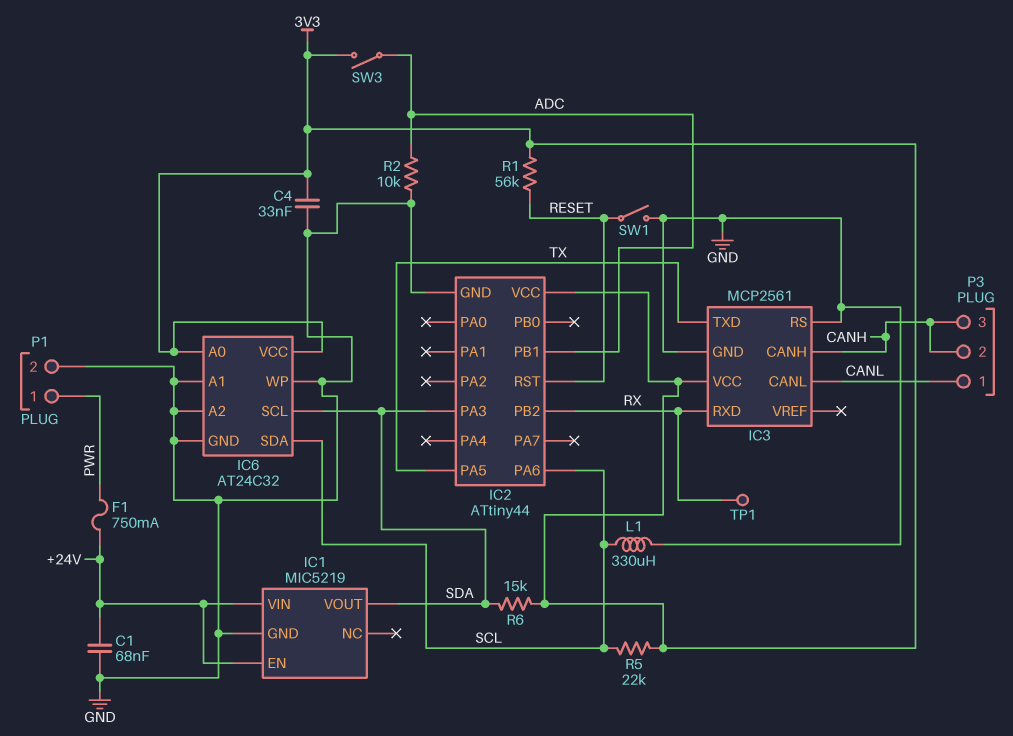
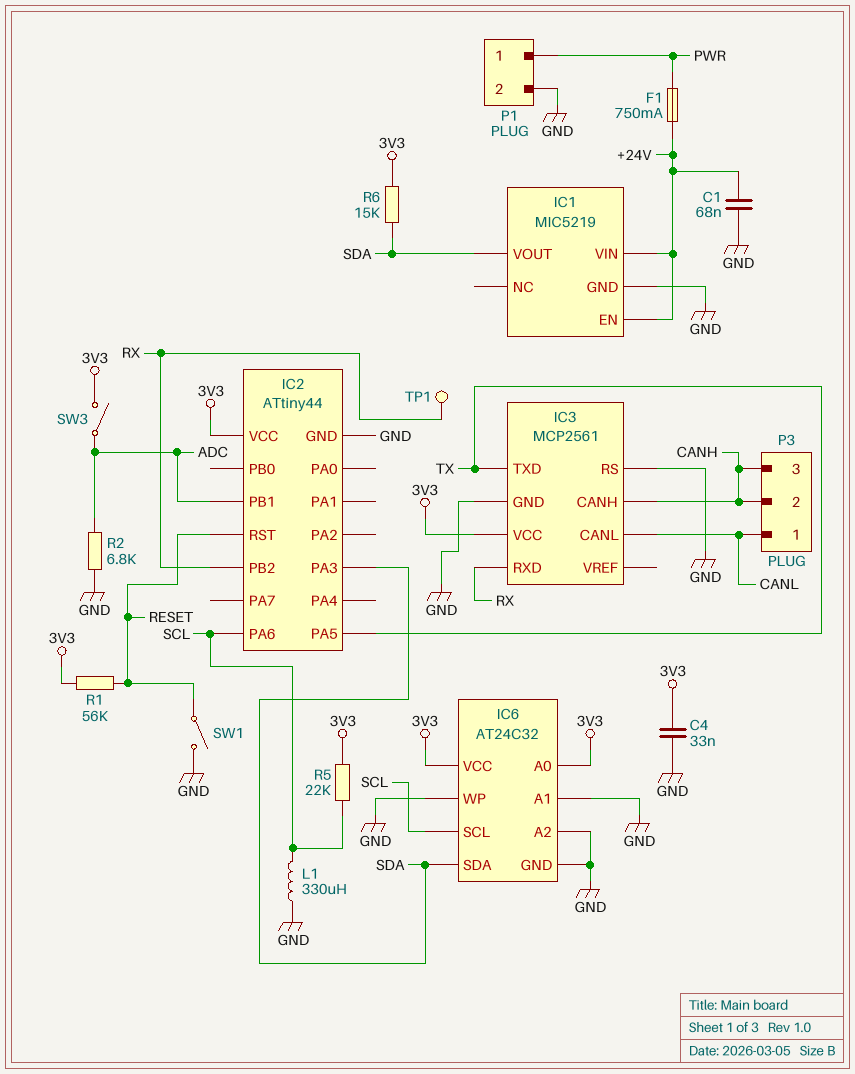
IC6 pin SCL: SDA -> SCL
IC6 pin SDA: SCL -> SDA
R2: 10k (ADC, GND) -> 6.8k (ADC, GND)

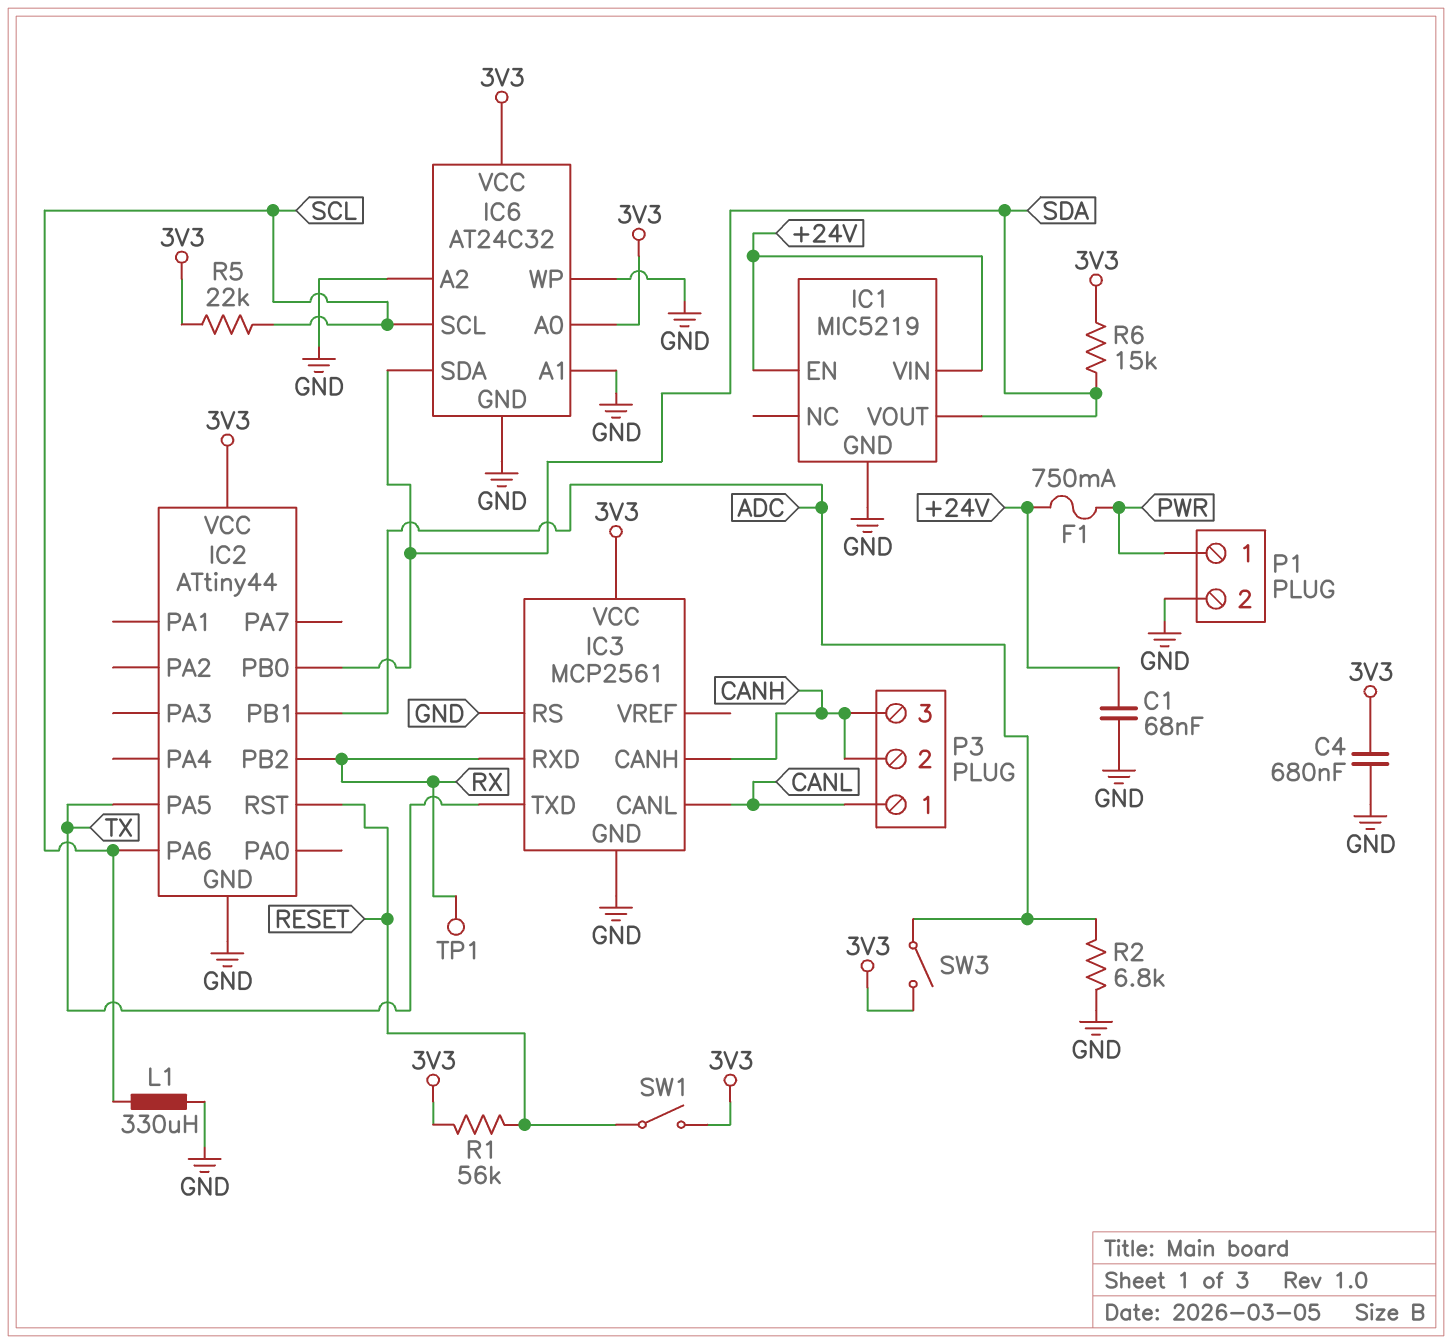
C4: 33nF (3V3, GND) -> 680nF (3V3, GND)
IC2 pin PA3: SDA -> none
IC2 pin PB0: none -> SDA
SW1: switch (GND, RESET) -> switch (3V3, RESET)

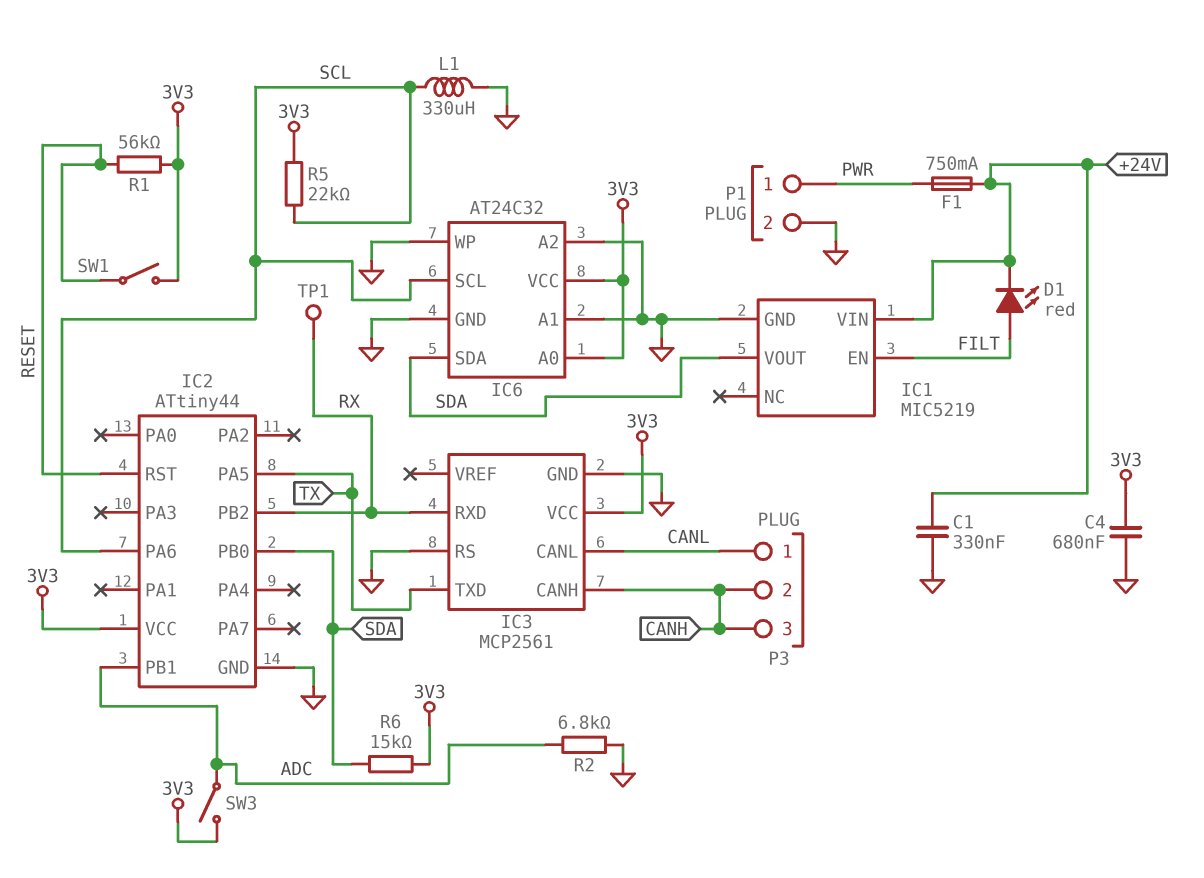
C1: 68nF (+24V, GND) -> 330nF (+24V, GND)
D1: none -> LED red (A FILT, K +24V)
IC1 pin EN: +24V -> FILT

